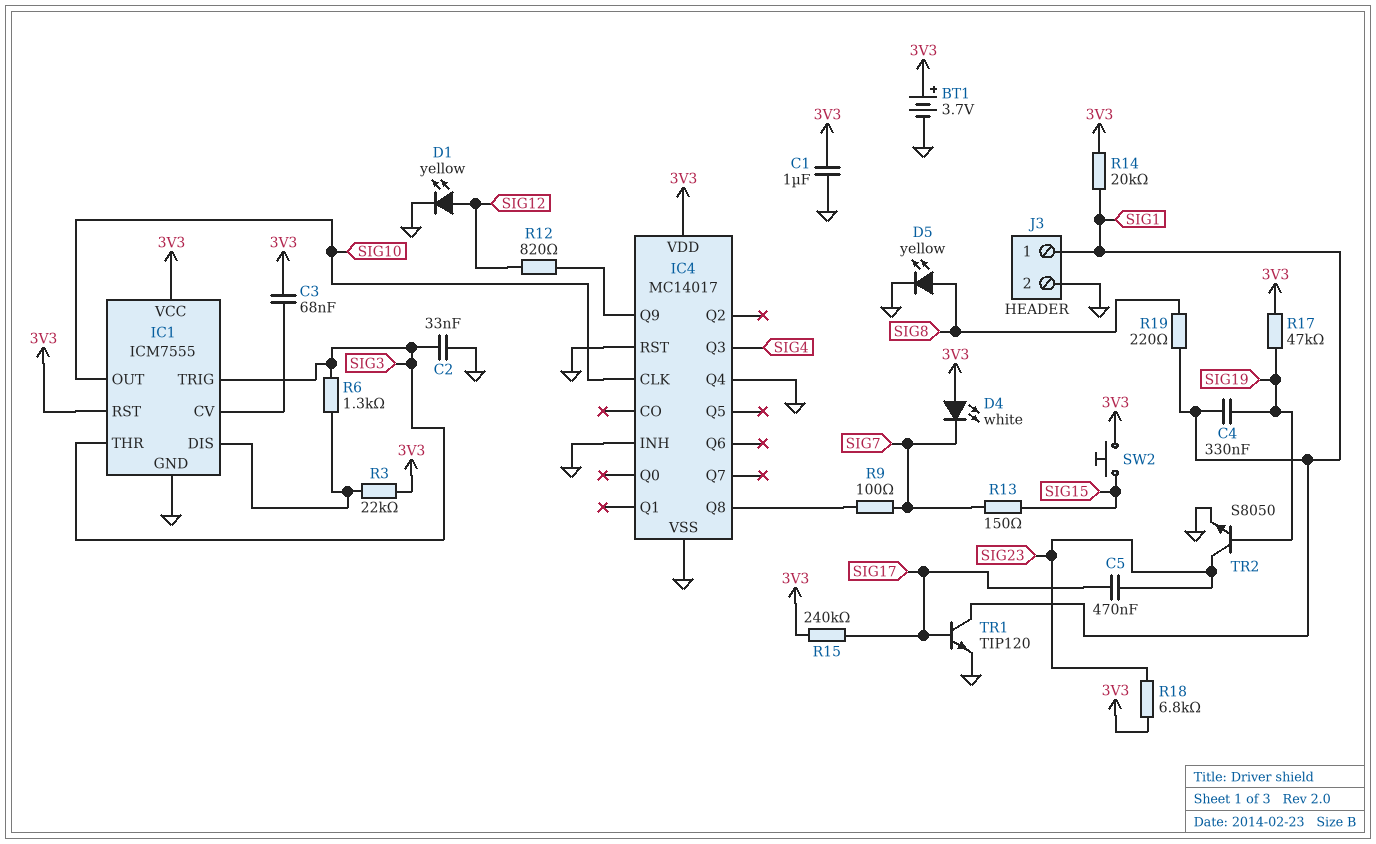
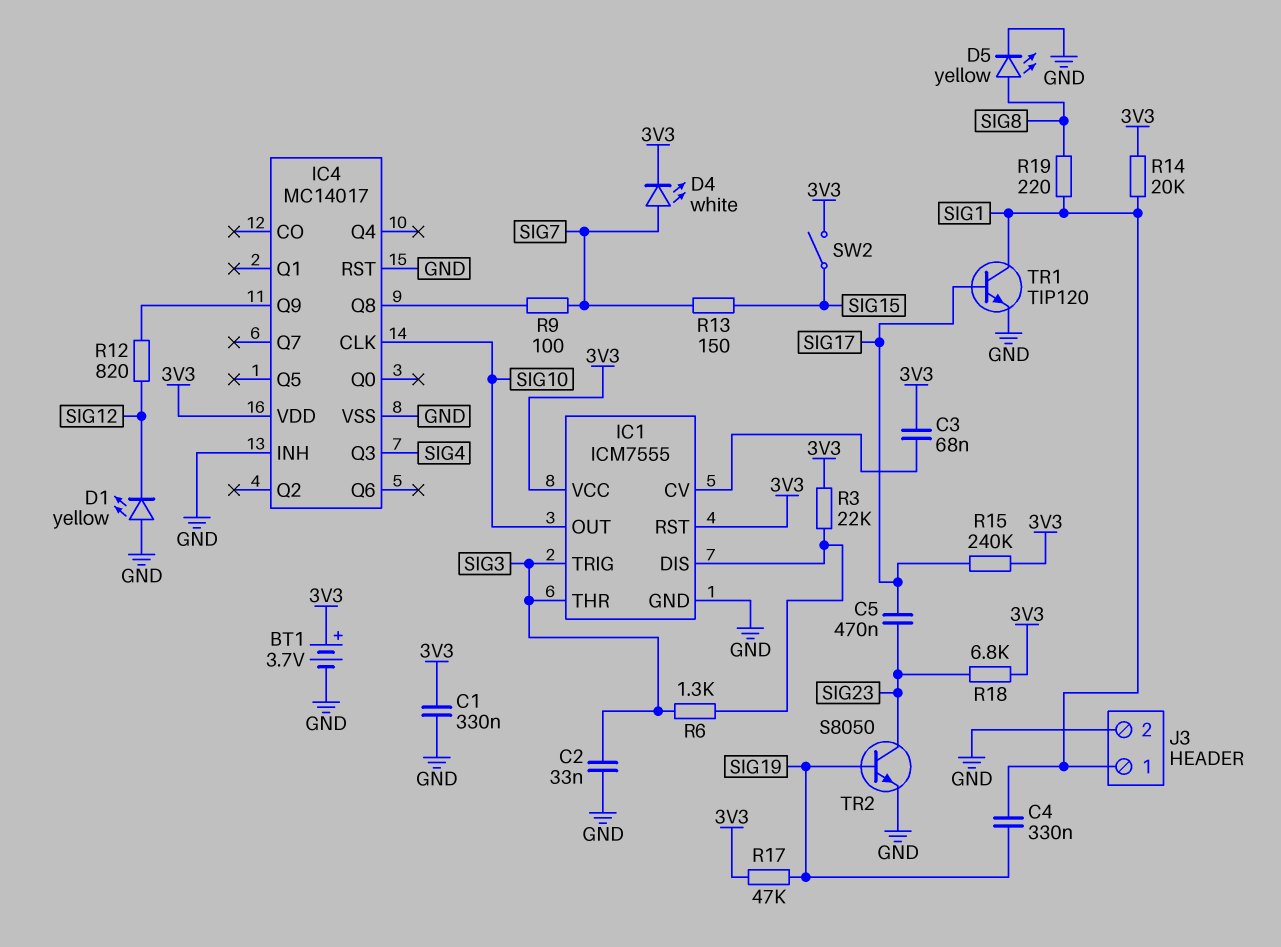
C1: 1uF (3V3, GND) -> 330nF (3V3, GND)
D1: LED yellow (A SIG12, K GND) -> LED yellow (A GND, K SIG12)
D4: LED white (A 3V3, K SIG7) -> LED white (A SIG7, K 3V3)
IC4 pin Q4: GND -> none
SW2: button (3V3, SIG15) -> switch (3V3, SIG15)

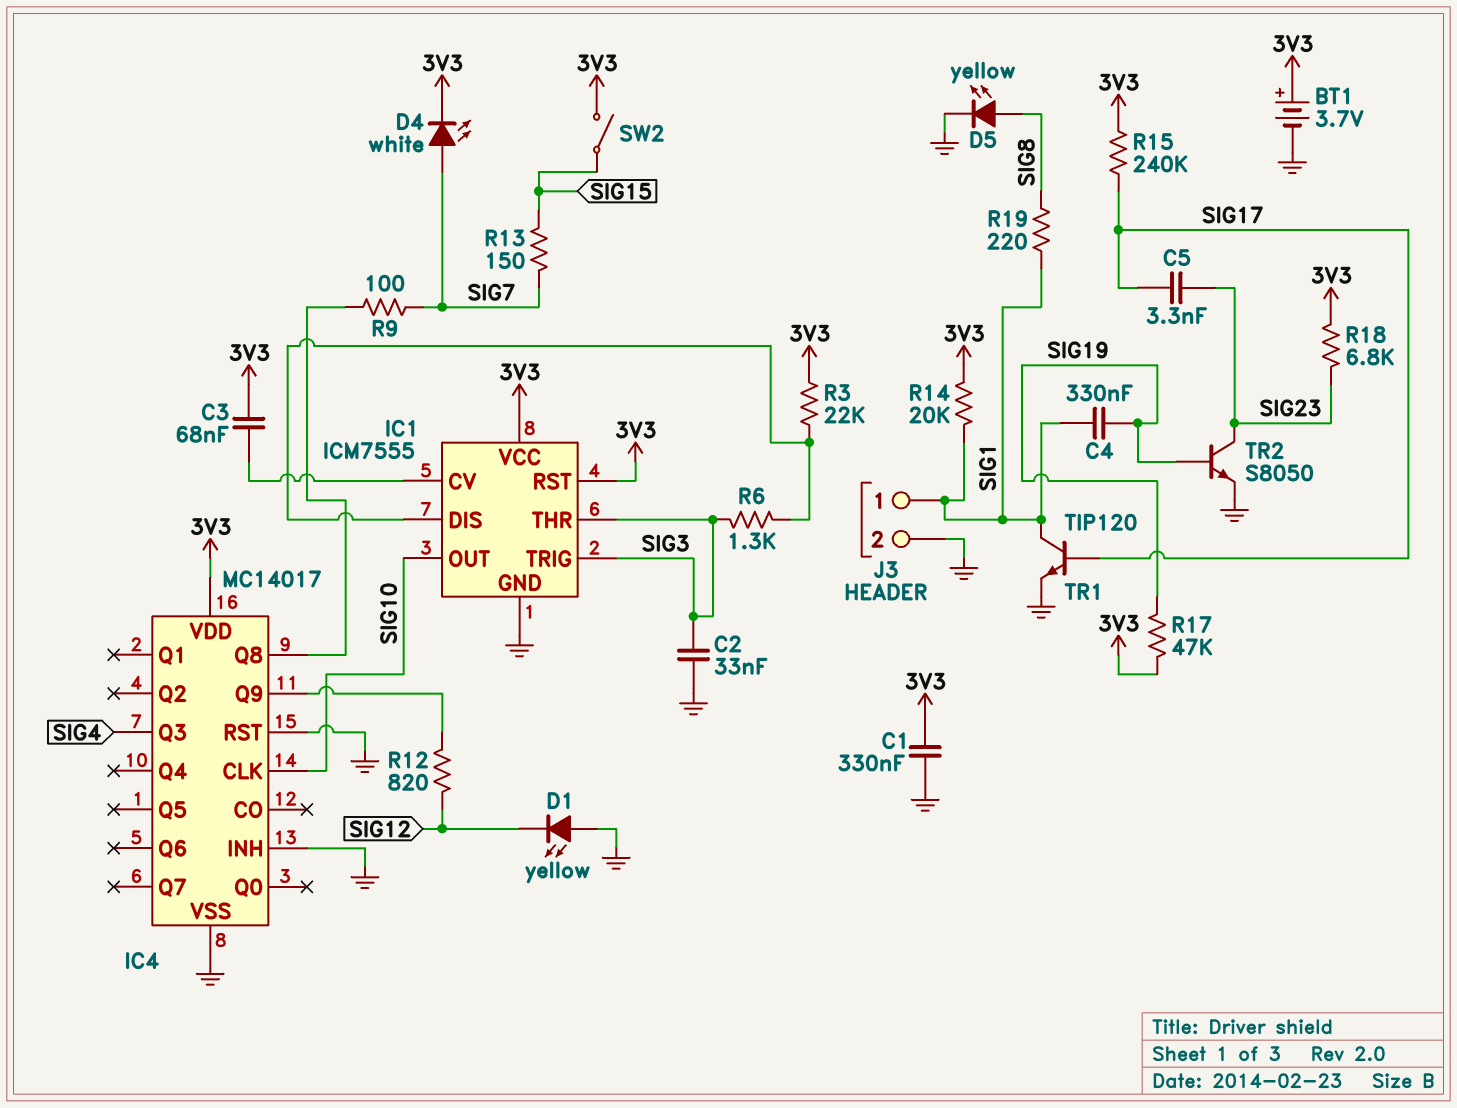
C5: 470nF (SIG17, SIG23) -> 3.3nF (SIG17, SIG23)

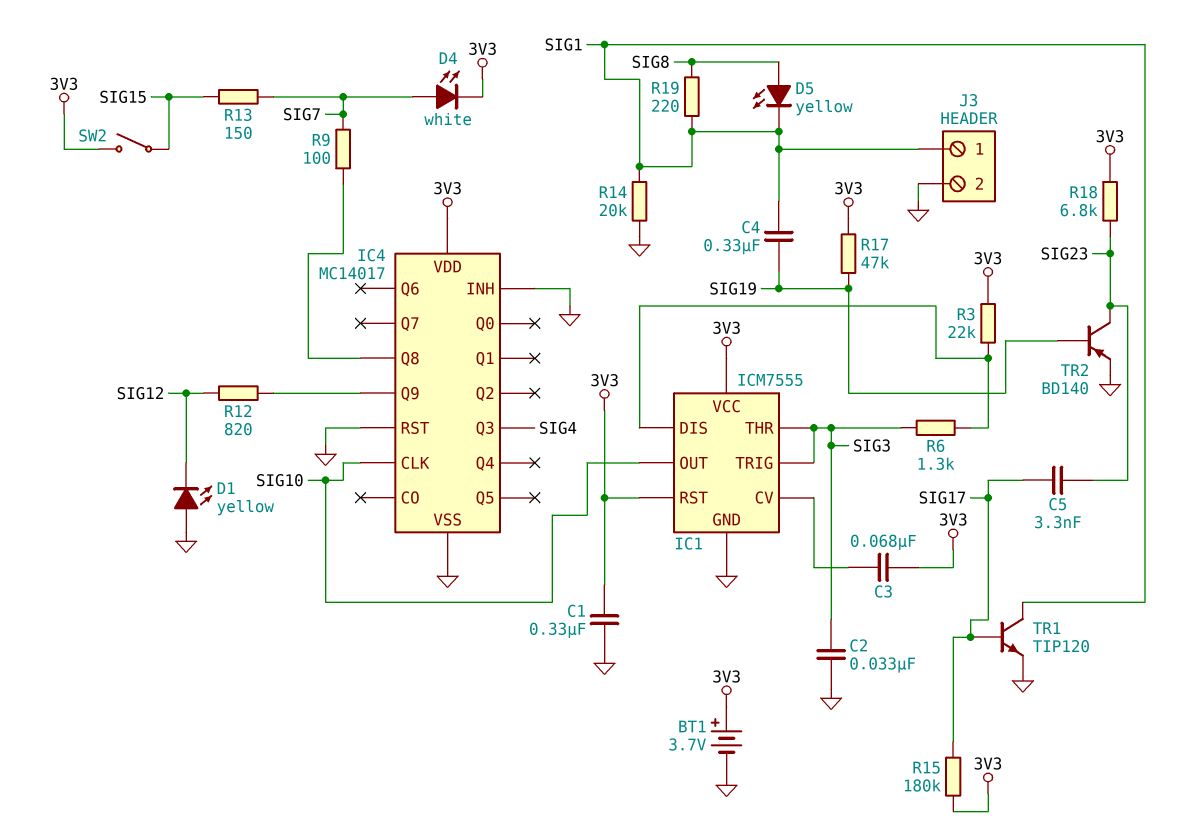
D5: LED yellow (A SIG8, K GND) -> LED yellow (A SIG8, K SIG1)
R14: 20k (3V3, SIG1) -> 20k (GND, SIG1)
R15: 240k (3V3, SIG17) -> 180k (3V3, SIG17)
TR2: NPN S8050 (B SIG19, C SIG23, E GND) -> PNP BD140 (B SIG19, C SIG23, E GND)

